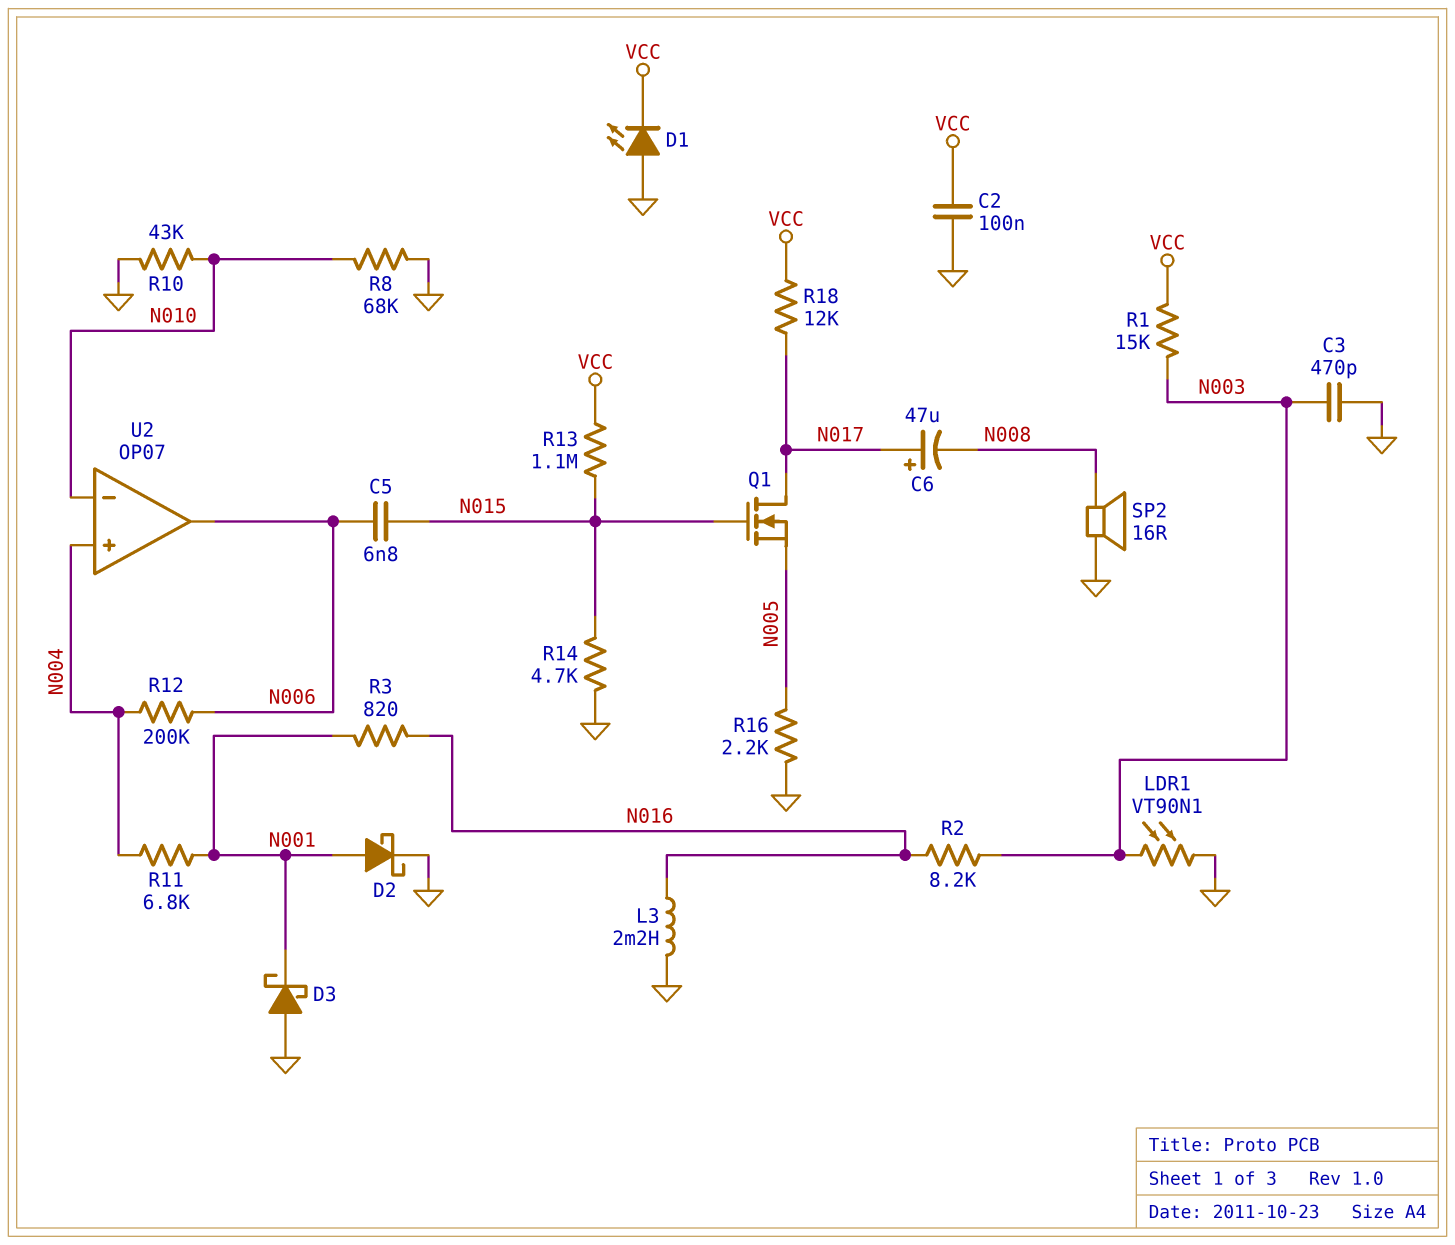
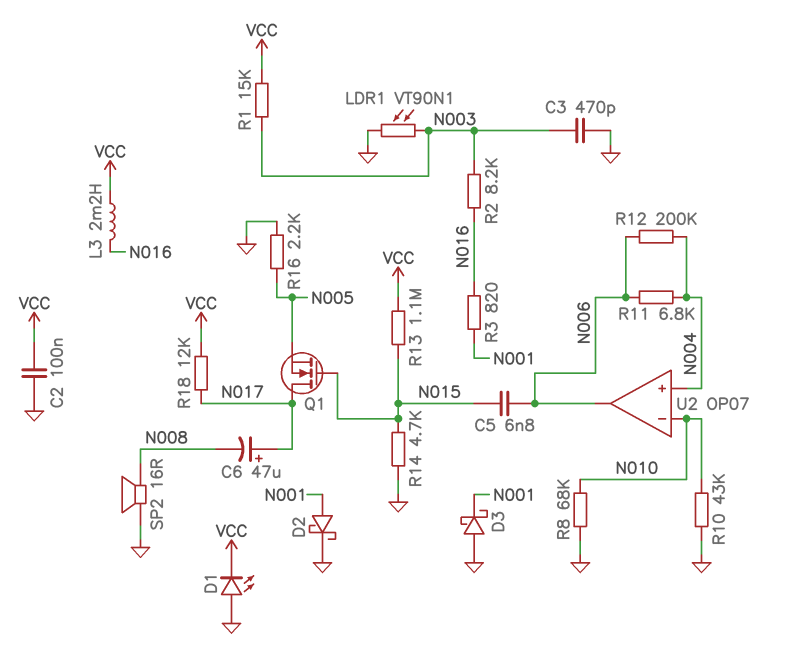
L3: 2.2mH (GND, N016) -> 2.2mH (N016, VCC)
R11: 6.8k (N001, N004) -> 6.8k (N004, N006)

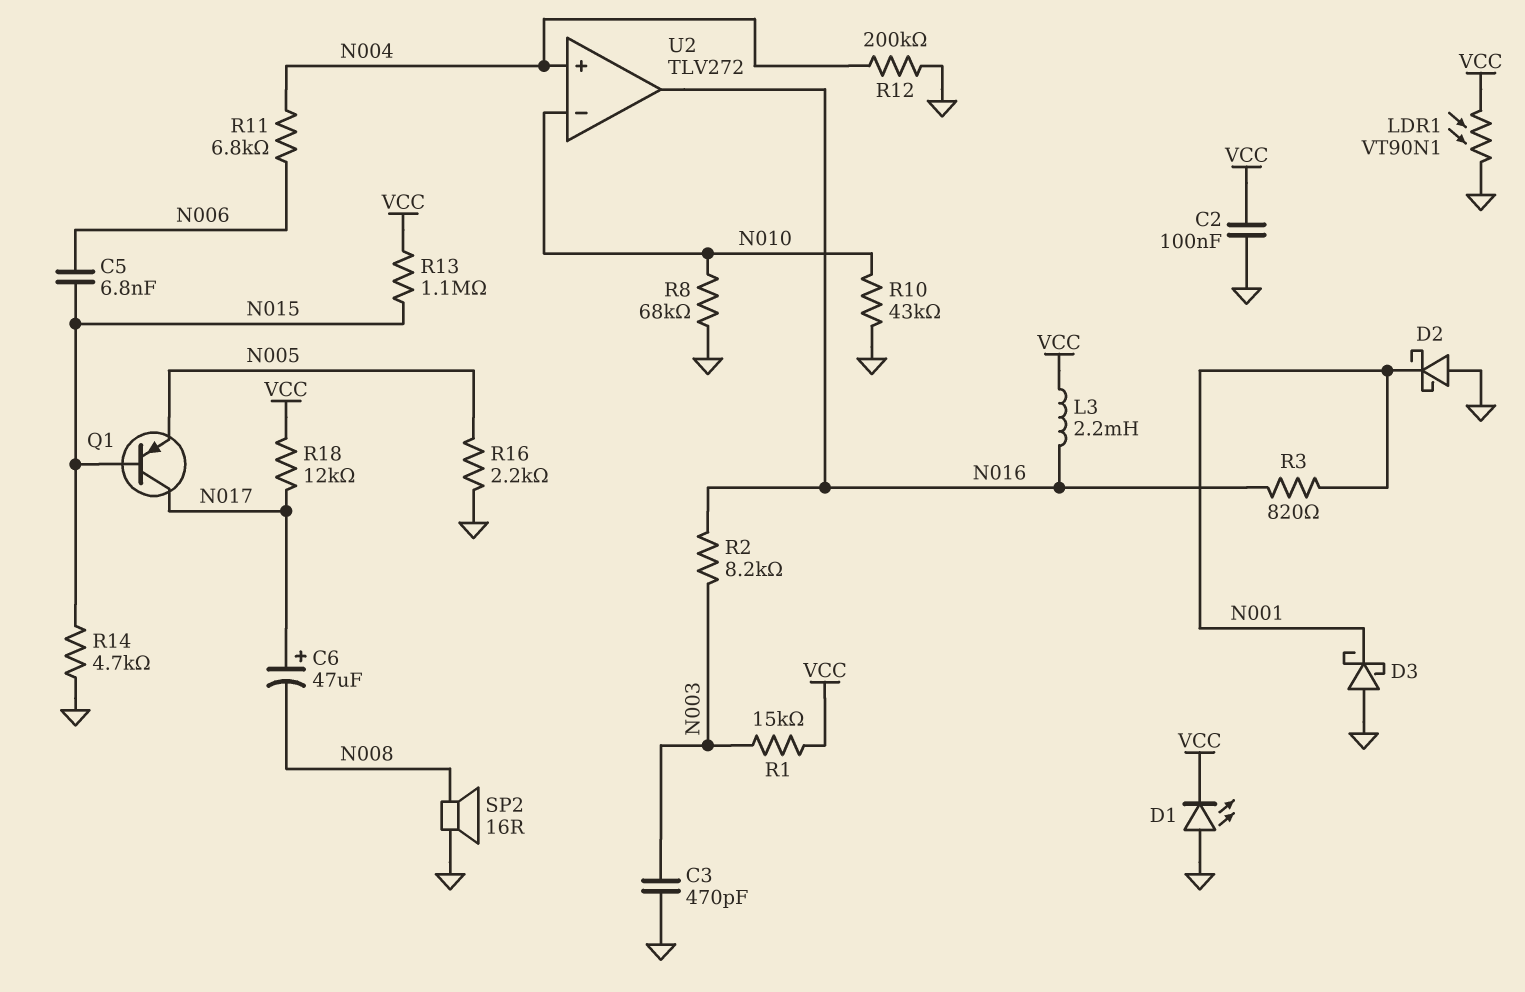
D2: schottky (A N001, K GND) -> schottky (A GND, K N001)
LDR1: VT90N1 (GND, N003) -> VT90N1 (GND, VCC)
Q1: NMOS (G N015, D N017, S N005) -> PNP (B N015, C N017, E N005)
R12: 200k (N004, N006) -> 200k (GND, N004)
U2: OP07 -> TLV272
U2 pin out: N006 -> N016

